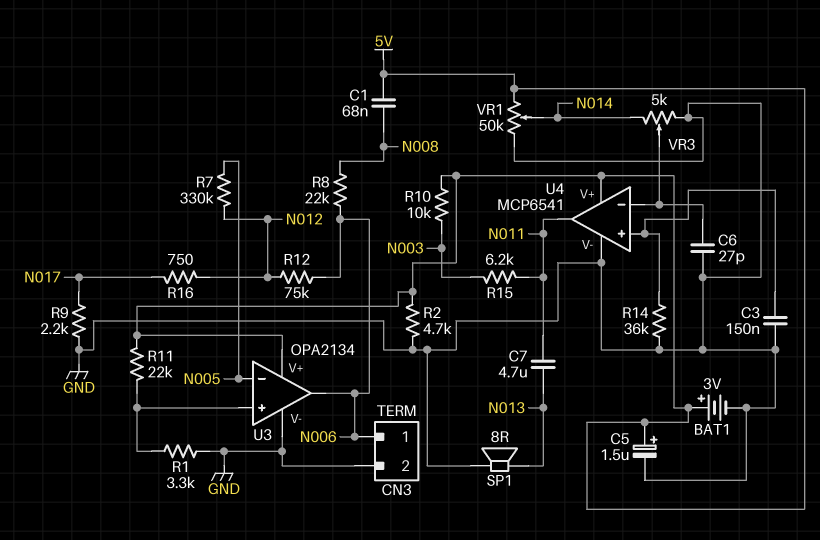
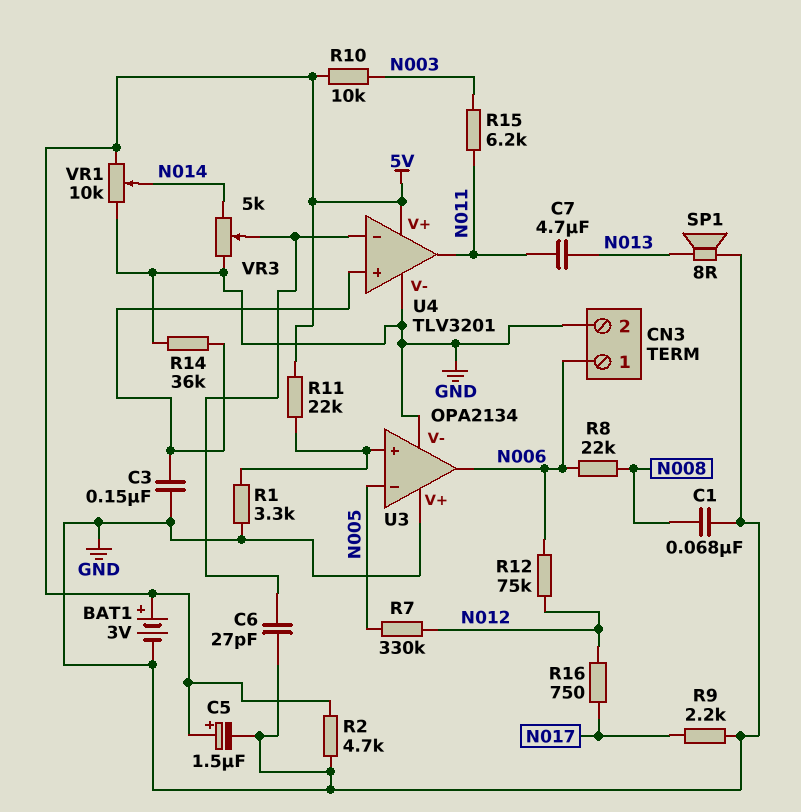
C1: 68nF (5V, N008) -> 68nF (GND, N008)
U3 pin V+: 5V -> GND
U4: MCP6541 -> TLV3201
VR1: 50k (5V, GND, wiper N014) -> 10k (5V, GND, wiper N014)

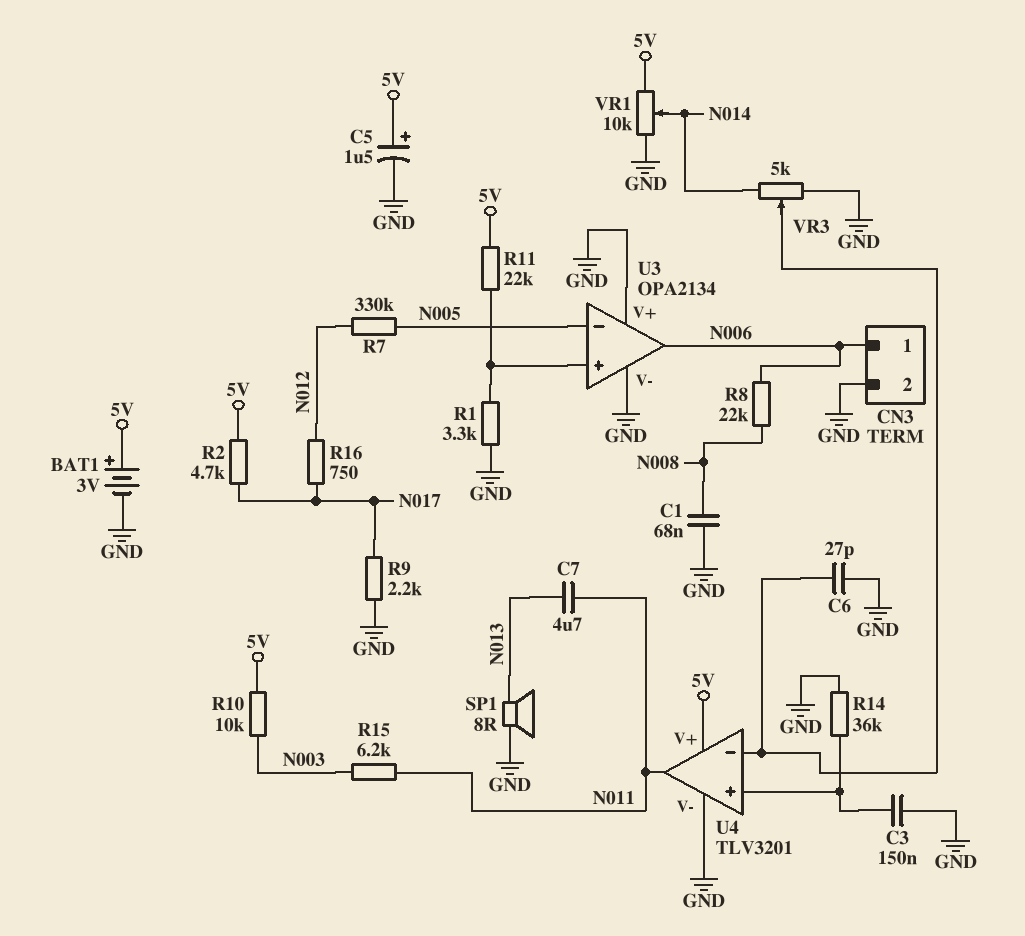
R2: 4.7k (5V, GND) -> 4.7k (5V, N017)
R12: 75k (N006, N012) -> none

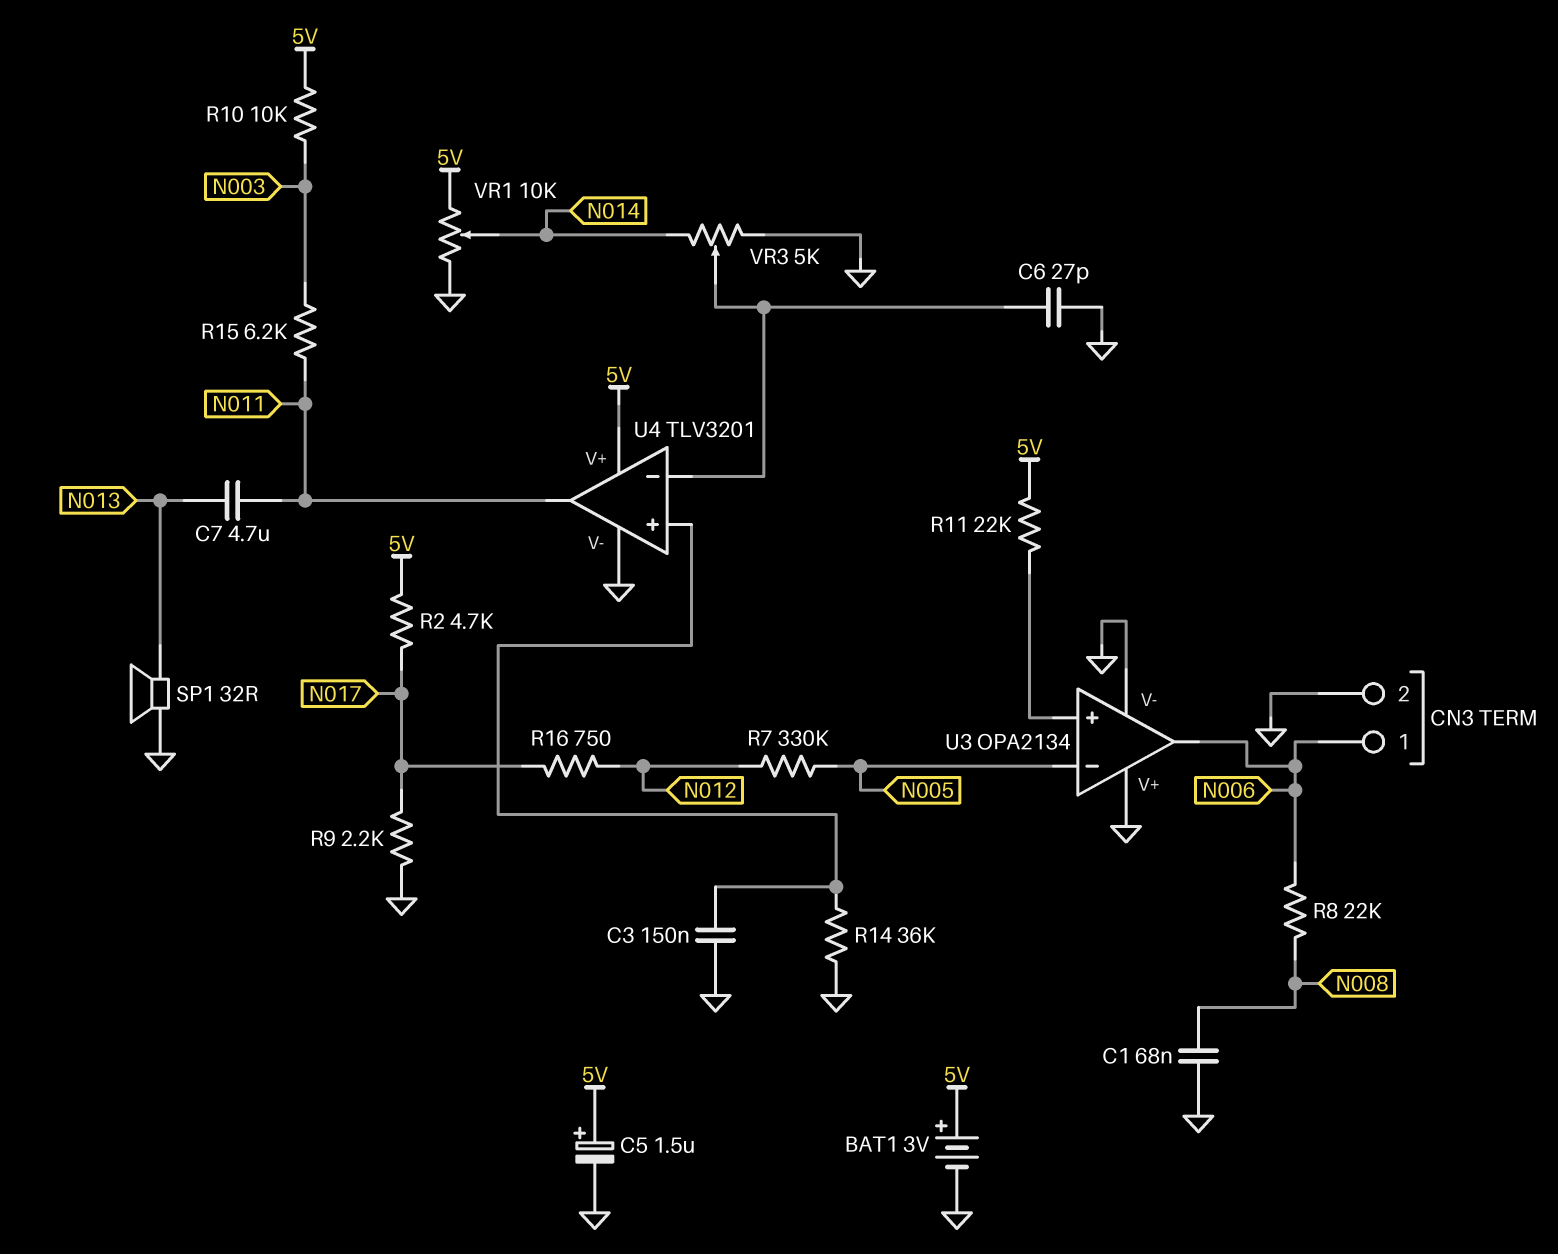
R1: 3.3k (GND, U3/in+) -> none
SP1: speaker 8R (GND, N013) -> speaker 32R (GND, N013)

